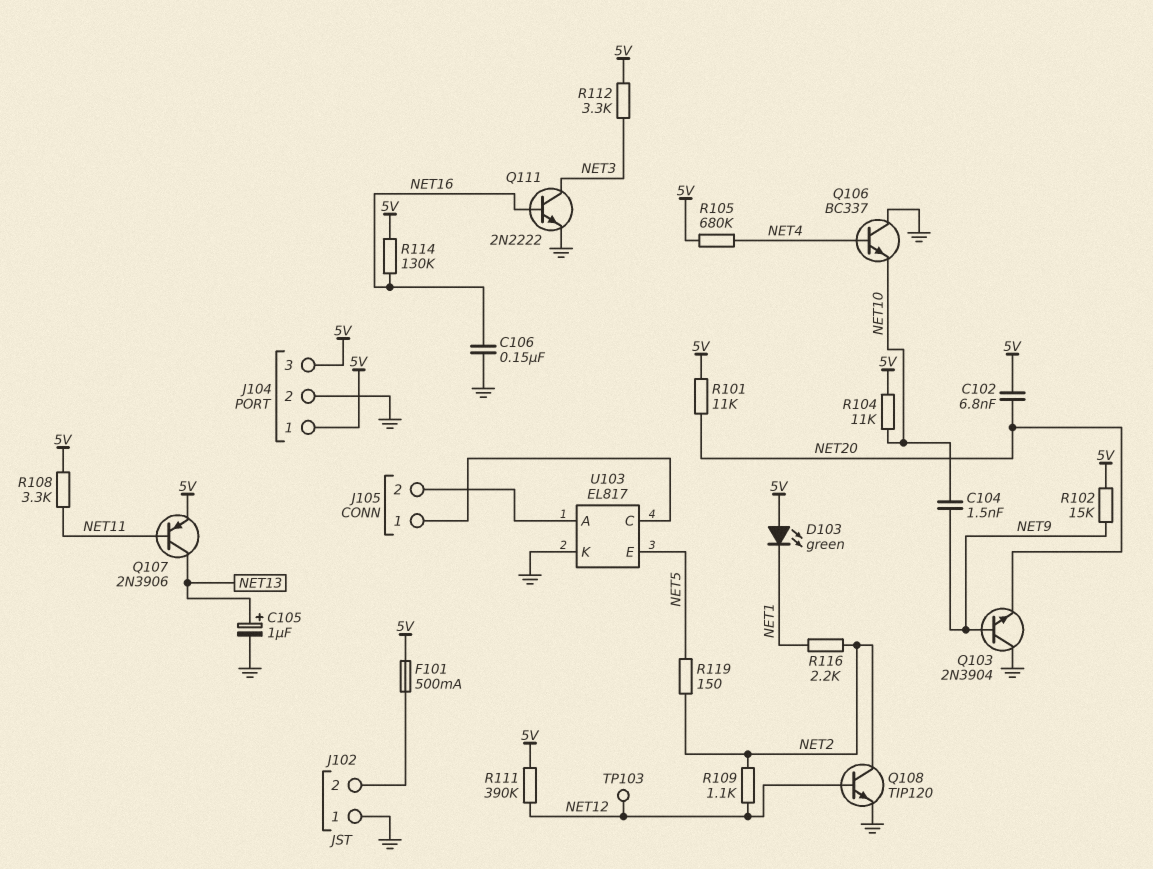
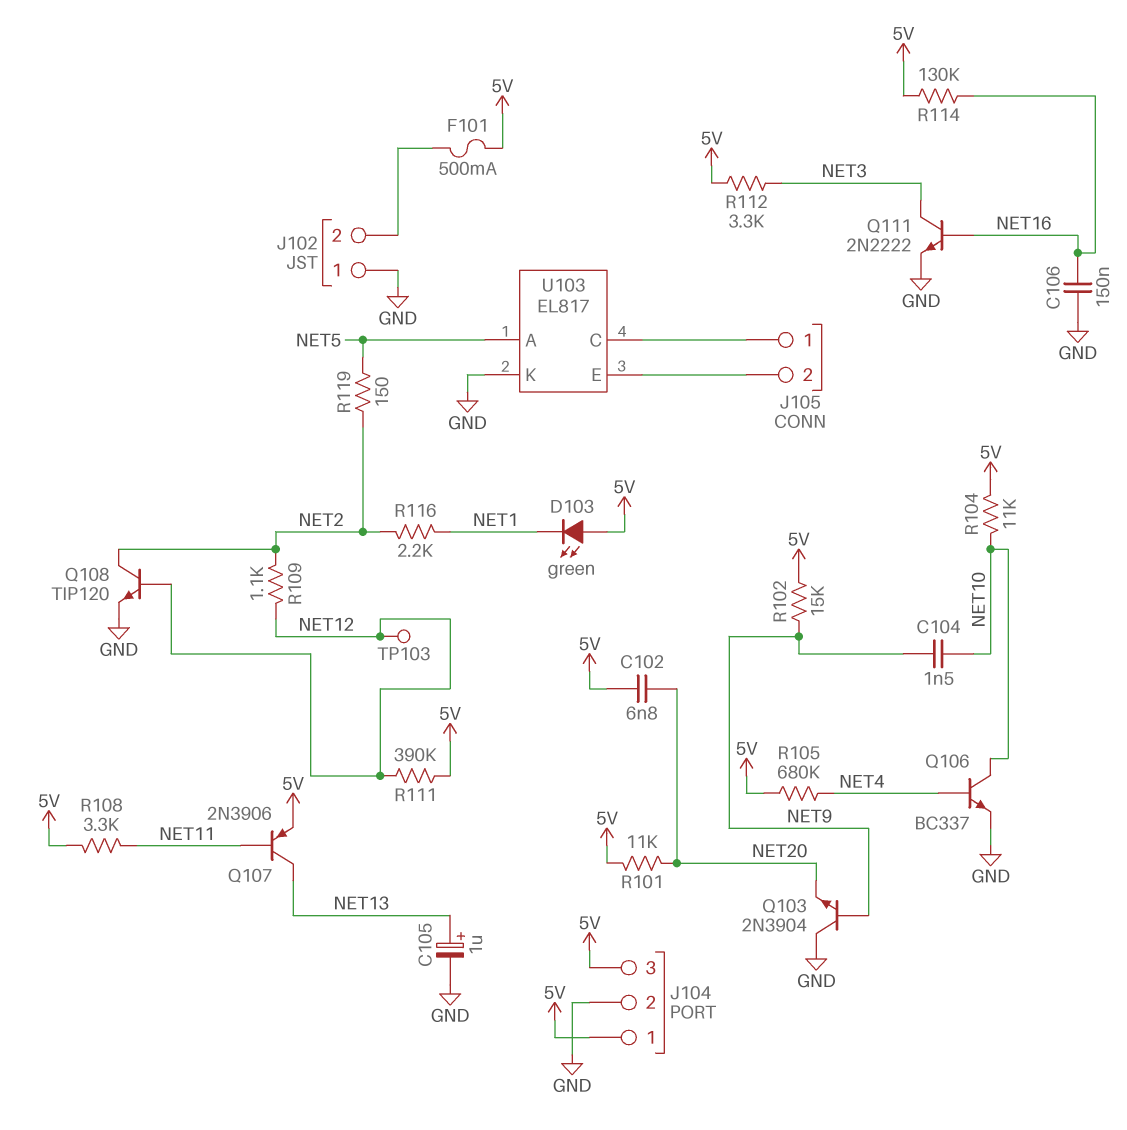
Q106: NPN BC337 (B NET4, C GND, E NET10) -> NPN BC337 (B NET4, C NET10, E GND)
U103 pin A: J105/2 -> NET5
U103 pin E: NET5 -> J105/2

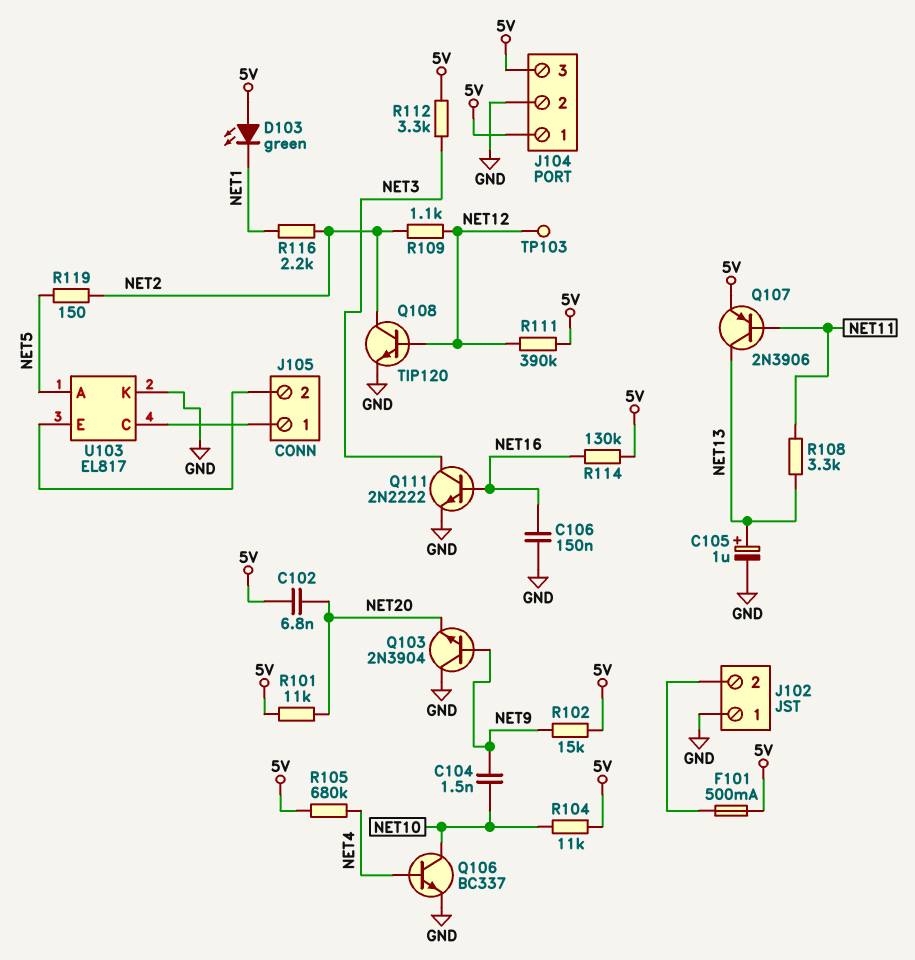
R108: 3.3k (5V, NET11) -> 3.3k (NET11, NET13)

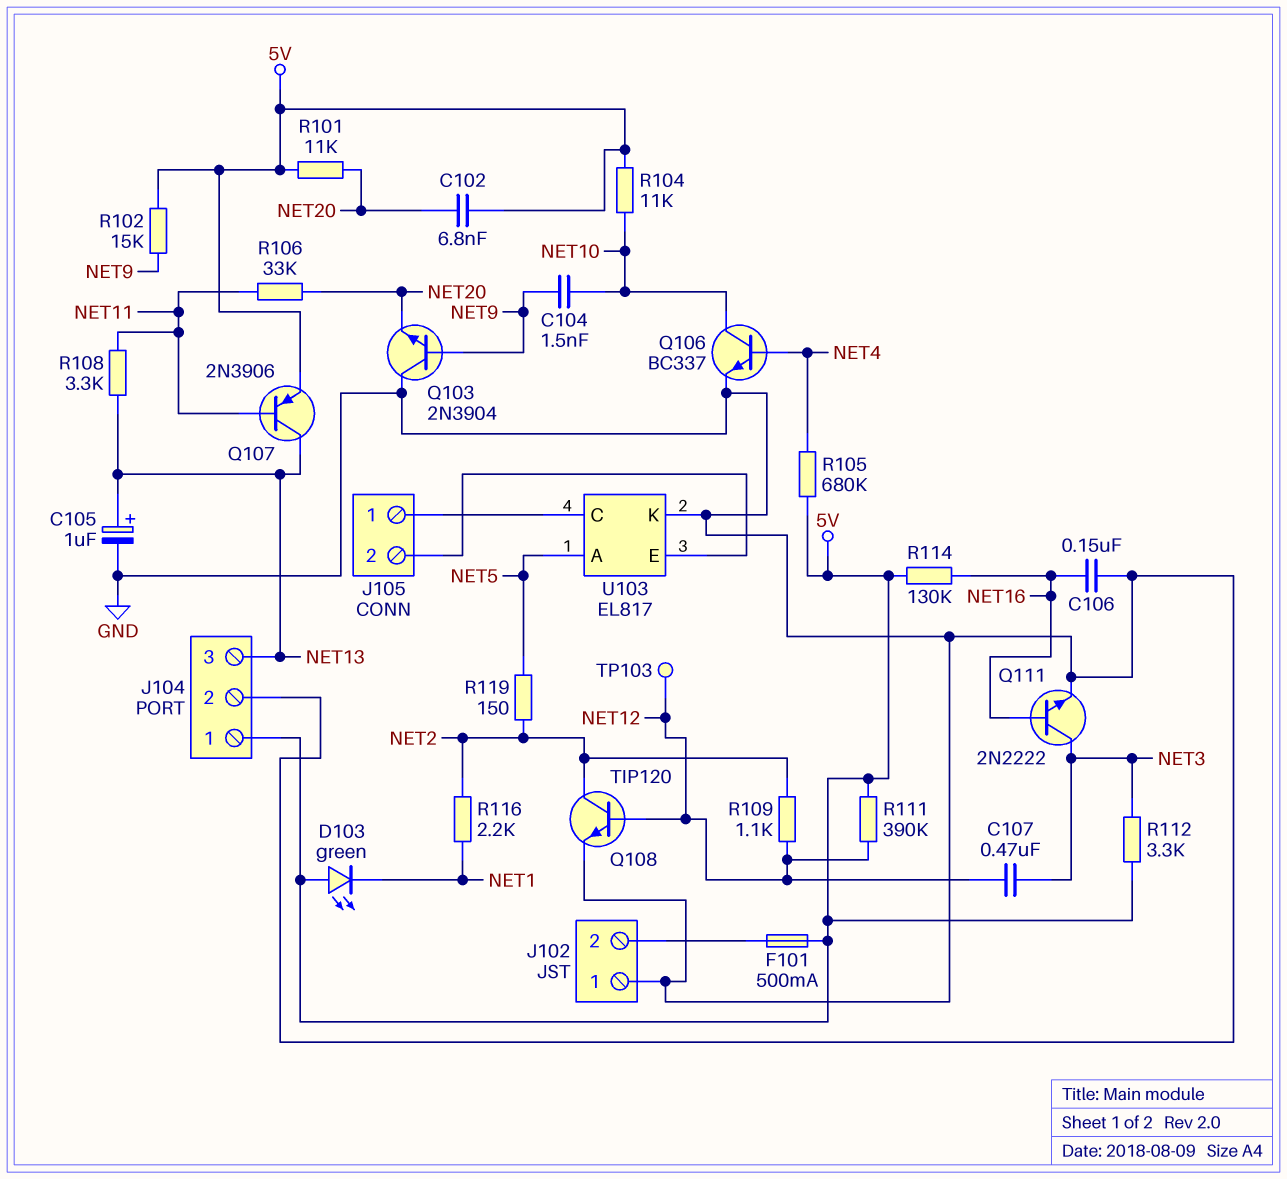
C107: none -> 470nF (NET3, NET12)
J104 pin 3: 5V -> NET13
R106: none -> 33k (NET11, NET20)

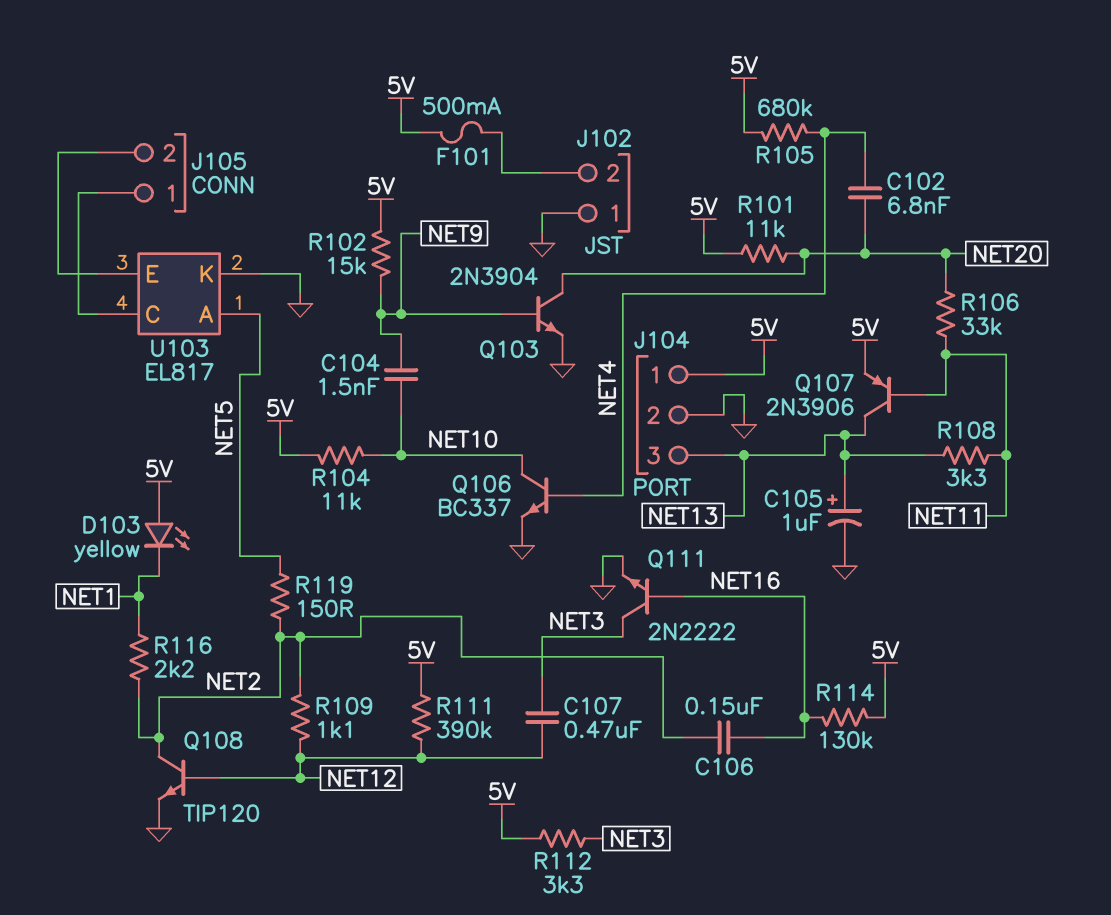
C102: 6.8nF (5V, NET20) -> 6.8nF (NET4, NET20)
C106: 150nF (GND, NET16) -> 150nF (NET2, NET16)
D103: LED green (A 5V, K NET1) -> LED yellow (A 5V, K NET1)
Q103: NPN 2N3904 (B NET9, C GND, E NET20) -> NPN 2N3904 (B NET9, C NET20, E GND)
TP103: test point (NET12) -> none

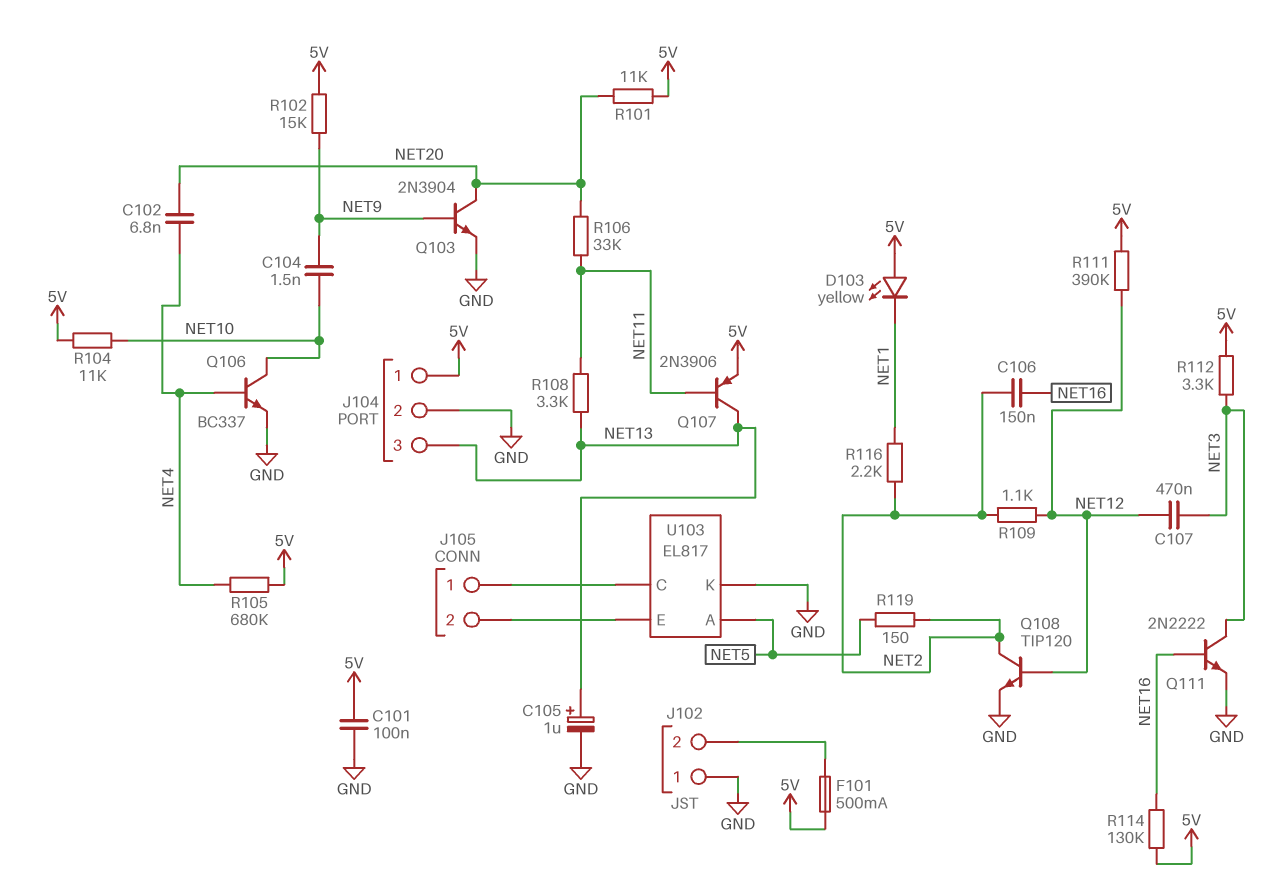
C101: none -> 100nF (5V, GND)

